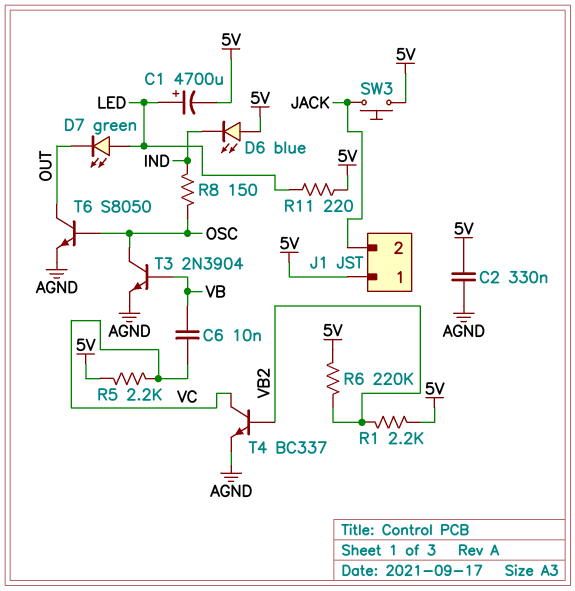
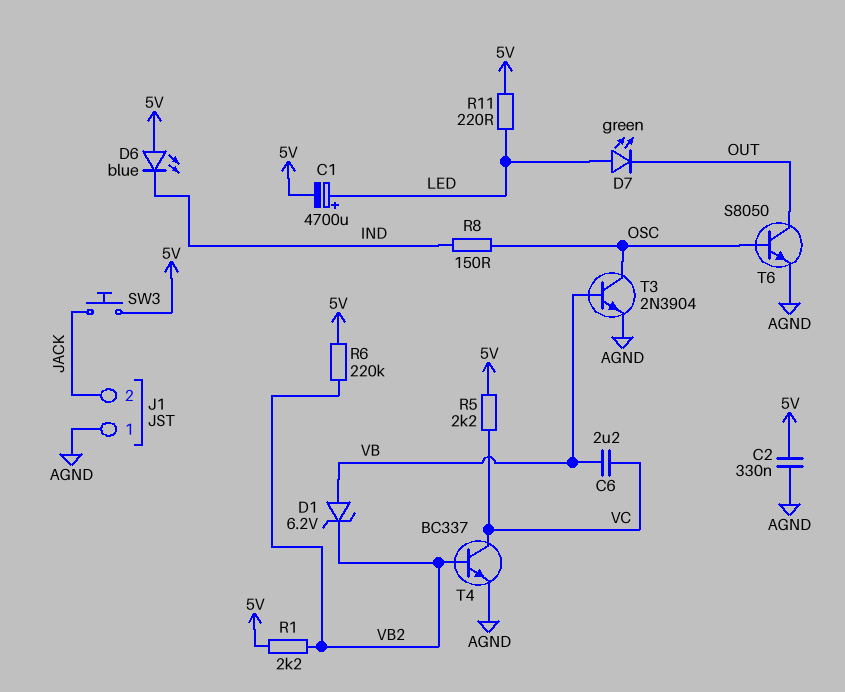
C6: 10nF (VB, VC) -> 2.2uF (VB, VC)
D1: none -> zener 6.2V (A VB, K VB2)
J1 pin 1: 5V -> AGND

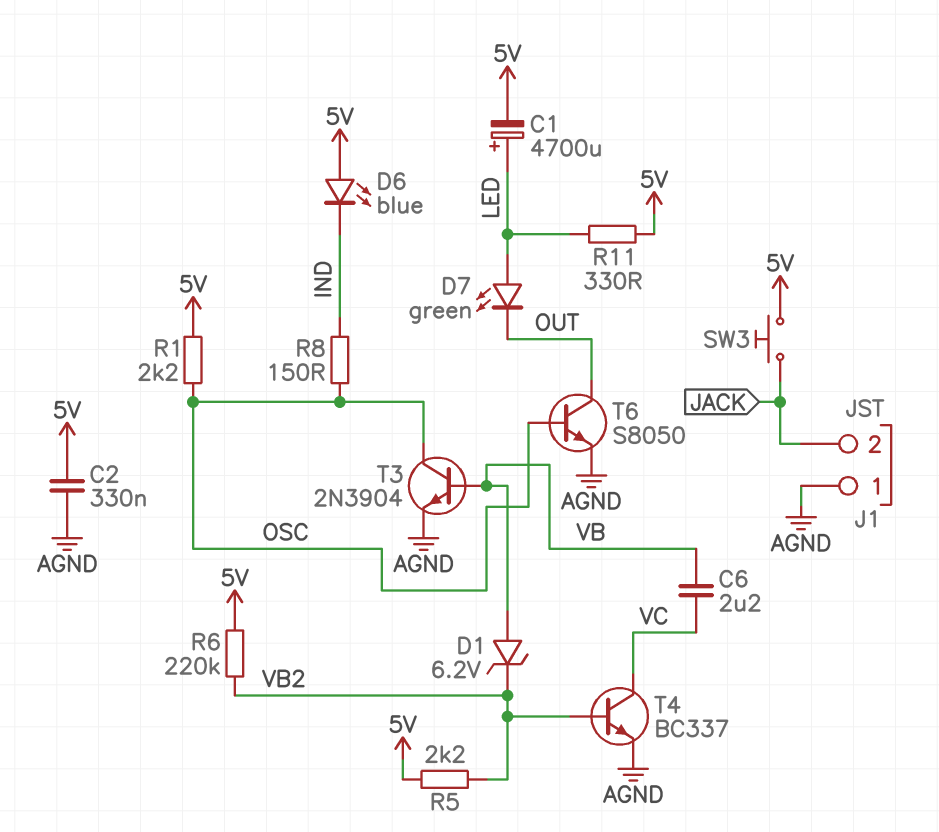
R1: 2.2k (5V, VB2) -> 2.2k (5V, OSC)
R5: 2.2k (5V, VC) -> 2.2k (5V, VB2)
R11: 220 (5V, LED) -> 330 (5V, LED)

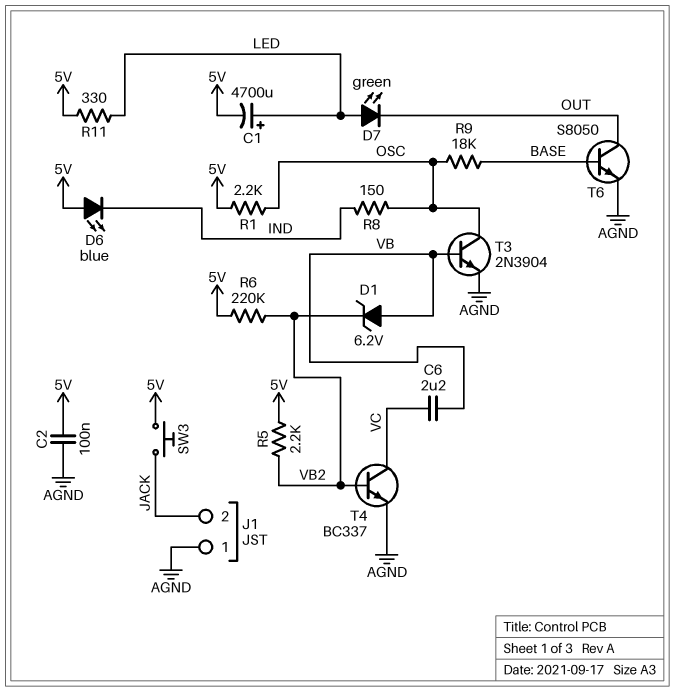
C2: 330nF (5V, AGND) -> 100nF (5V, AGND)
R9: none -> 18k (BASE, OSC)
T6: NPN S8050 (B OSC, C OUT, E AGND) -> NPN S8050 (B BASE, C OUT, E AGND)

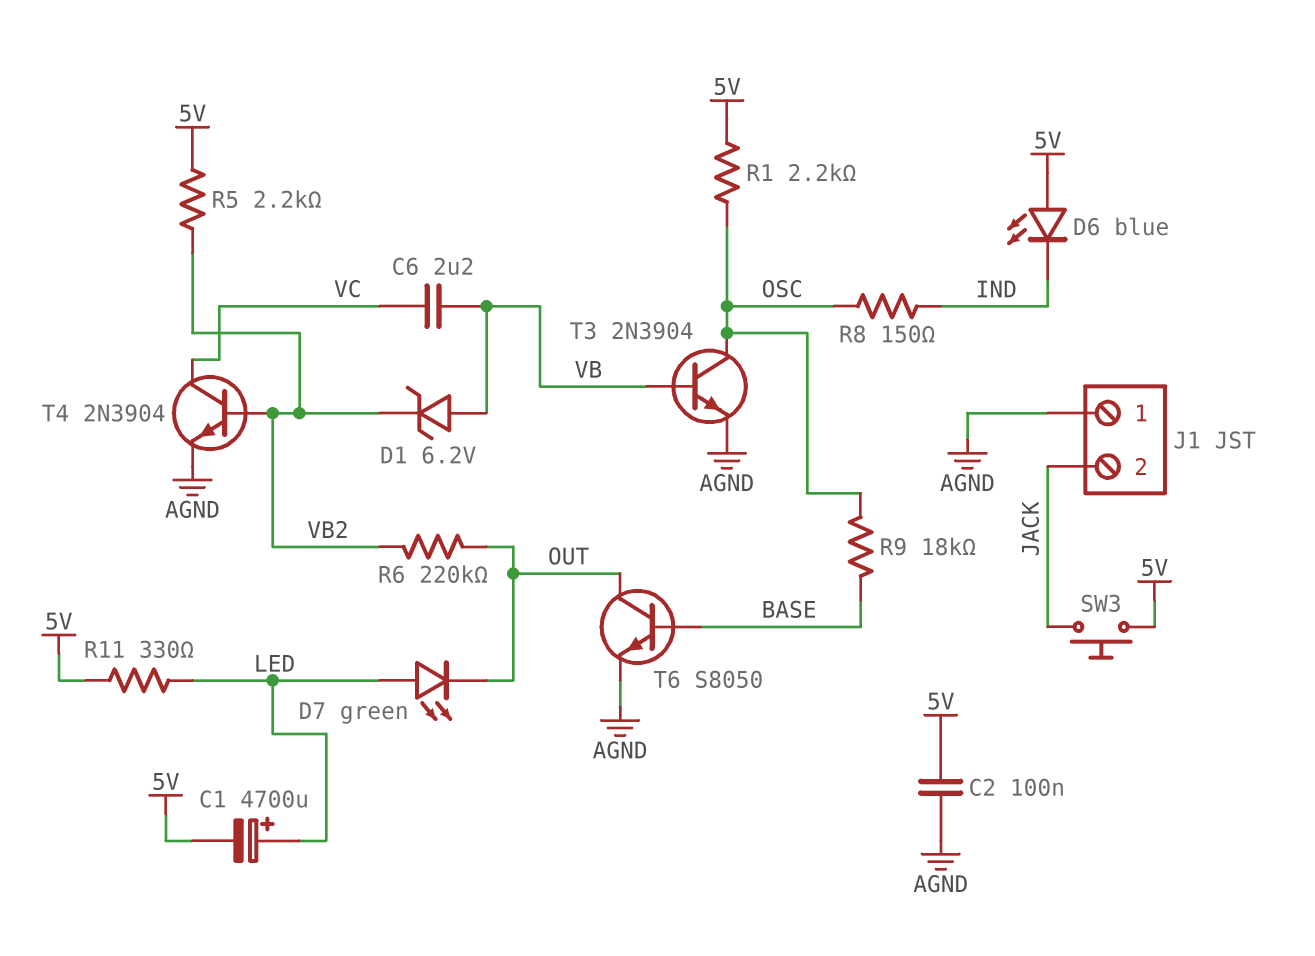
R6: 220k (5V, VB2) -> 220k (OUT, VB2)
T4: NPN BC337 (B VB2, C VC, E AGND) -> NPN 2N3904 (B VB2, C VC, E AGND)

